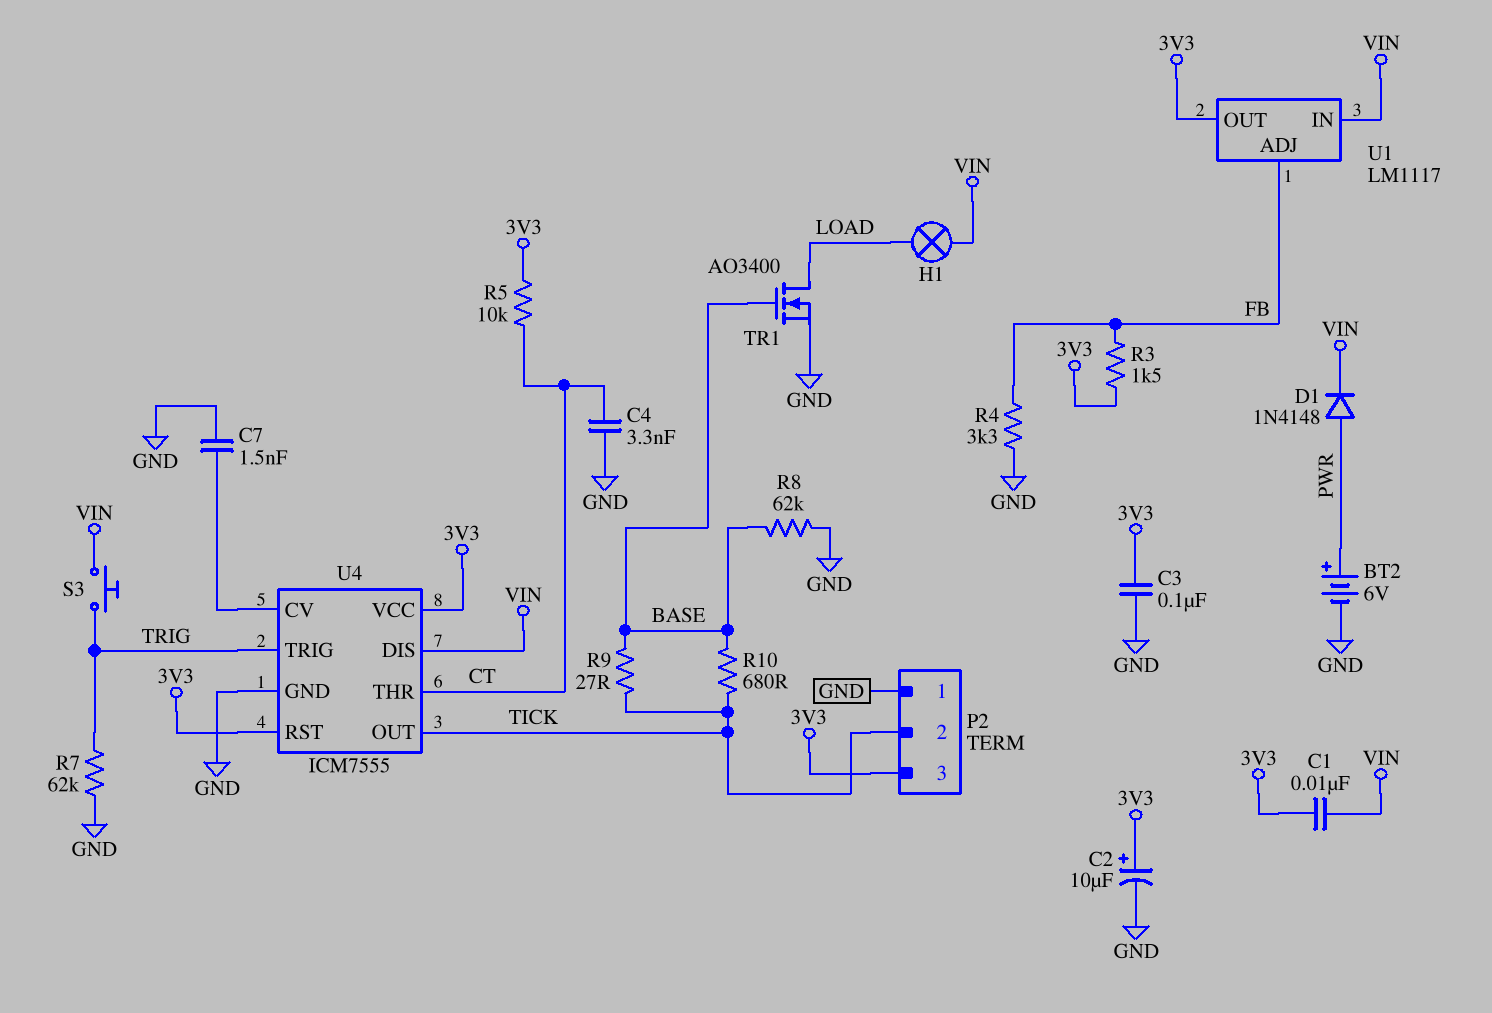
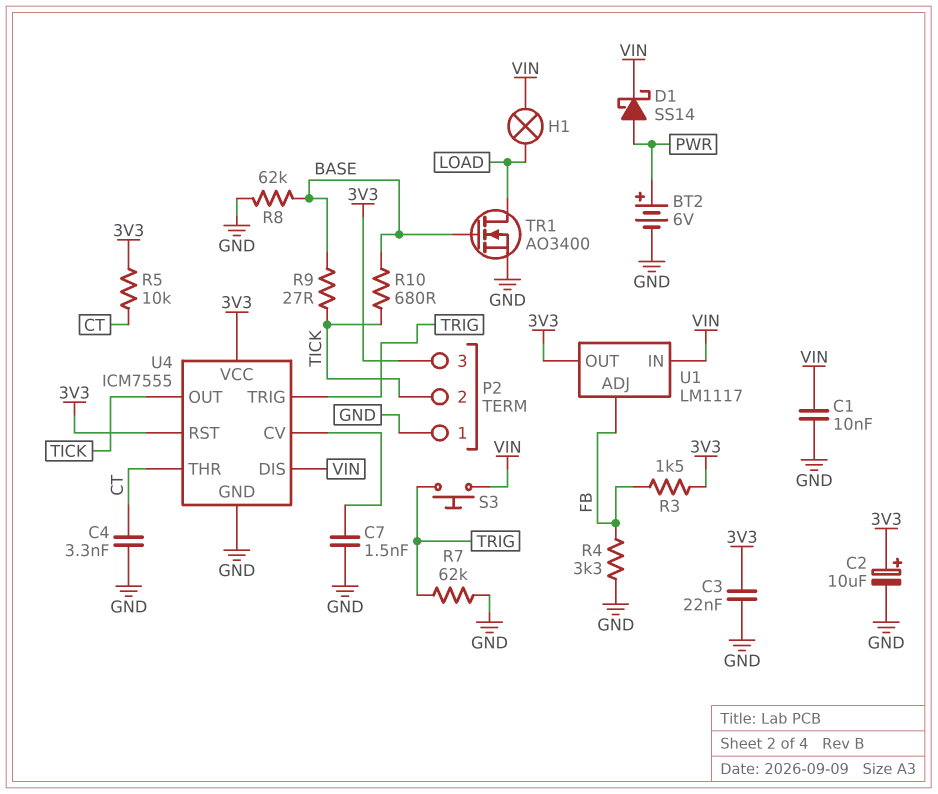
C1: 10nF (3V3, VIN) -> 10nF (GND, VIN)
C3: 100nF (3V3, GND) -> 22nF (3V3, GND)
D1: diode 1N4148 (A PWR, K VIN) -> schottky SS14 (A PWR, K VIN)

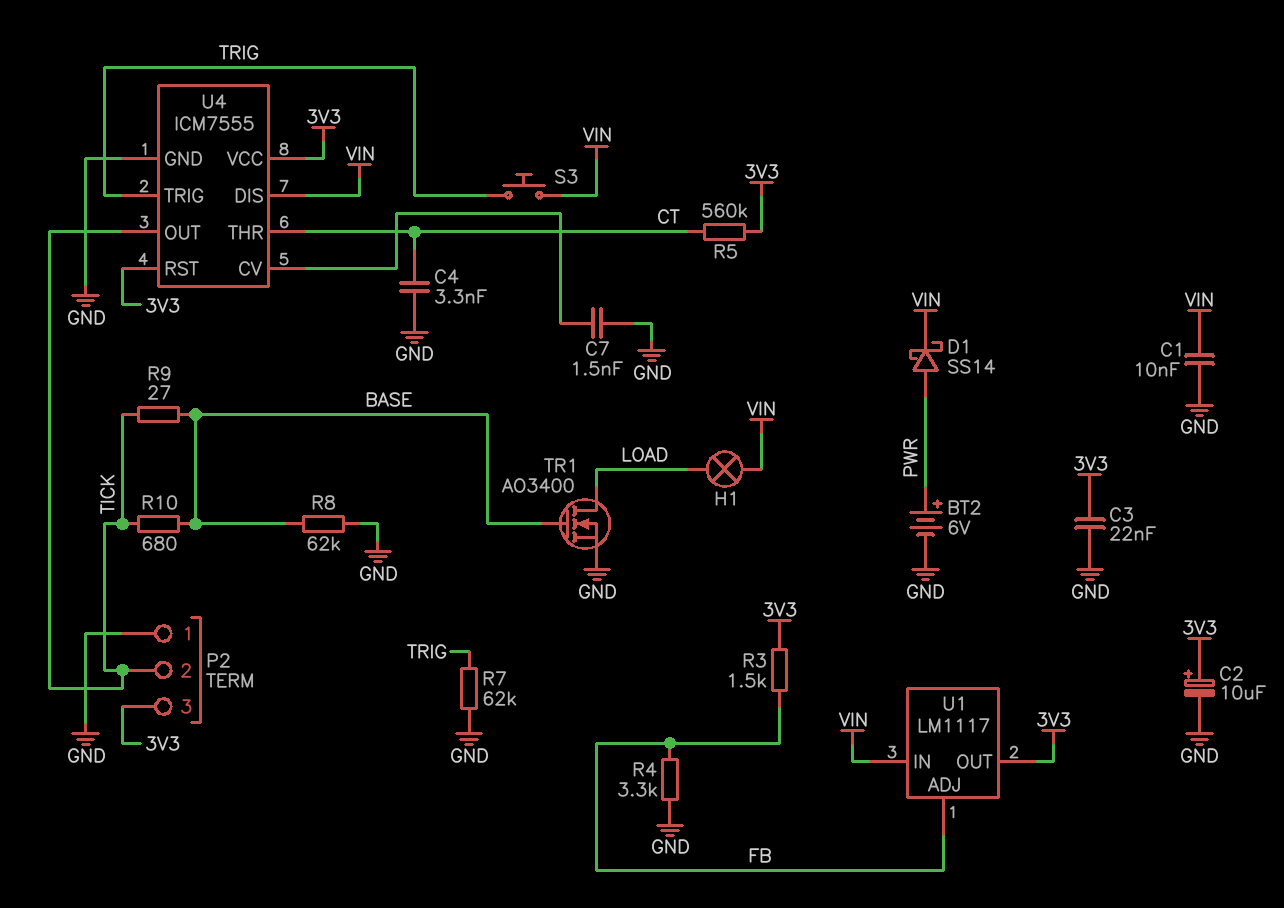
R5: 10k (3V3, CT) -> 560k (3V3, CT)

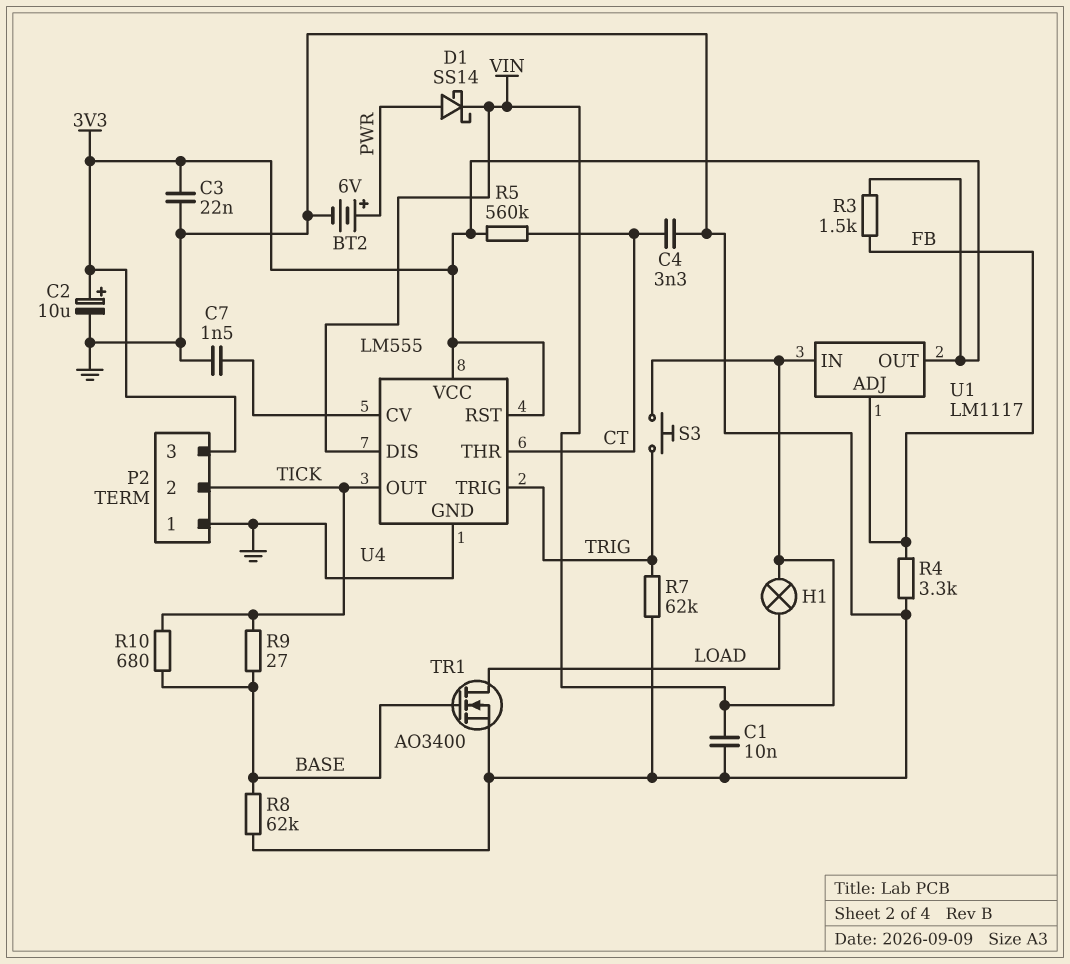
U4: ICM7555 -> LM555

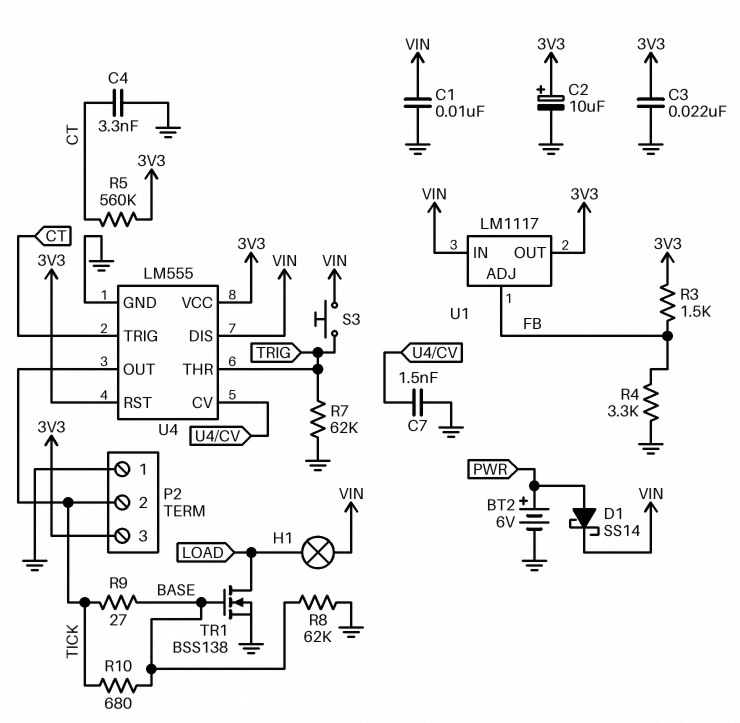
TR1: NMOS AO3400 (G BASE, D LOAD, S GND) -> NMOS BSS138 (G BASE, D LOAD, S GND)
U4 pin THR: CT -> TRIG
U4 pin TRIG: TRIG -> CT

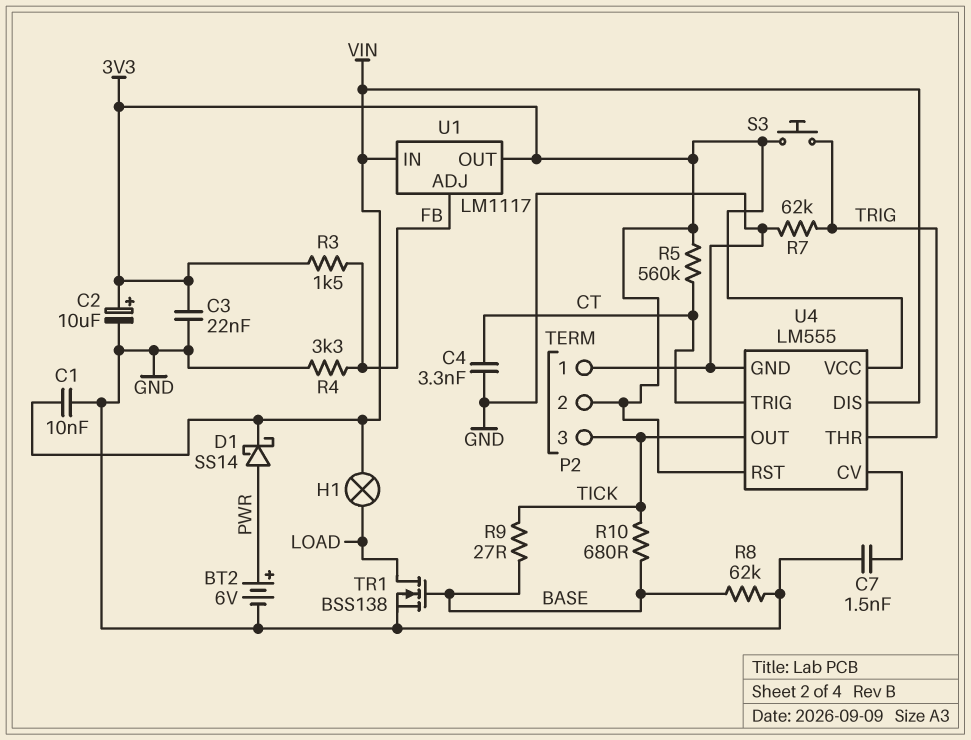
P2 pin 2: TICK -> 3V3
P2 pin 3: 3V3 -> TICK
S3: button (TRIG, VIN) -> button (3V3, TRIG)

